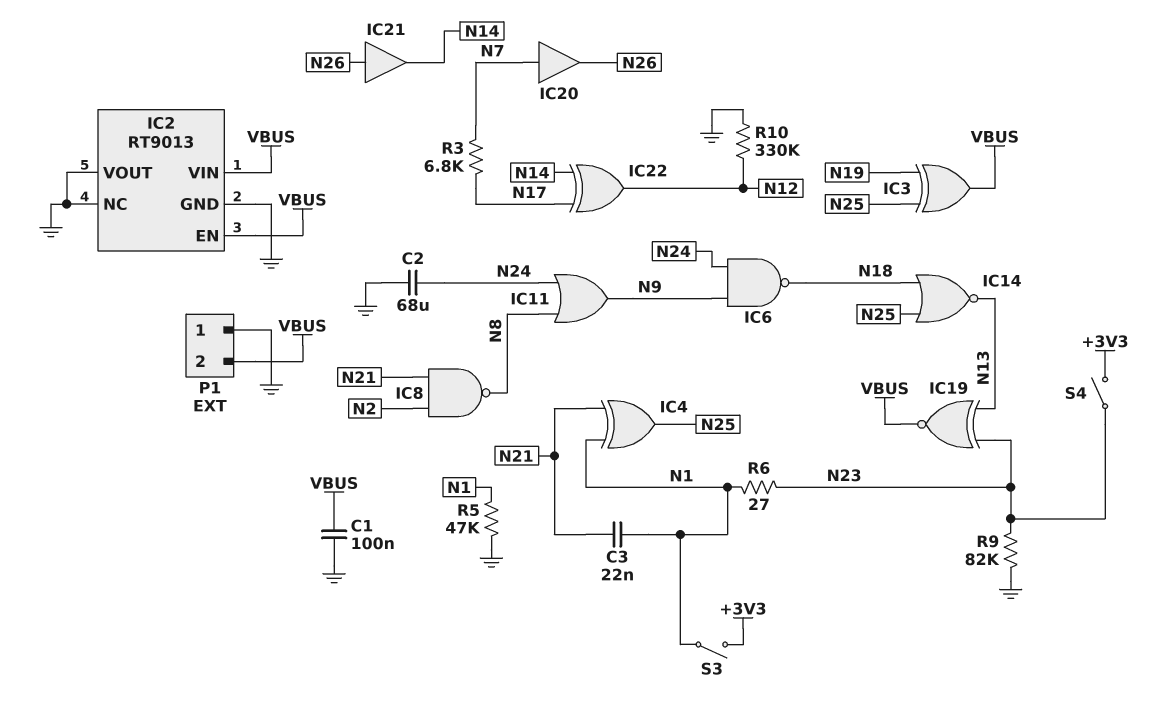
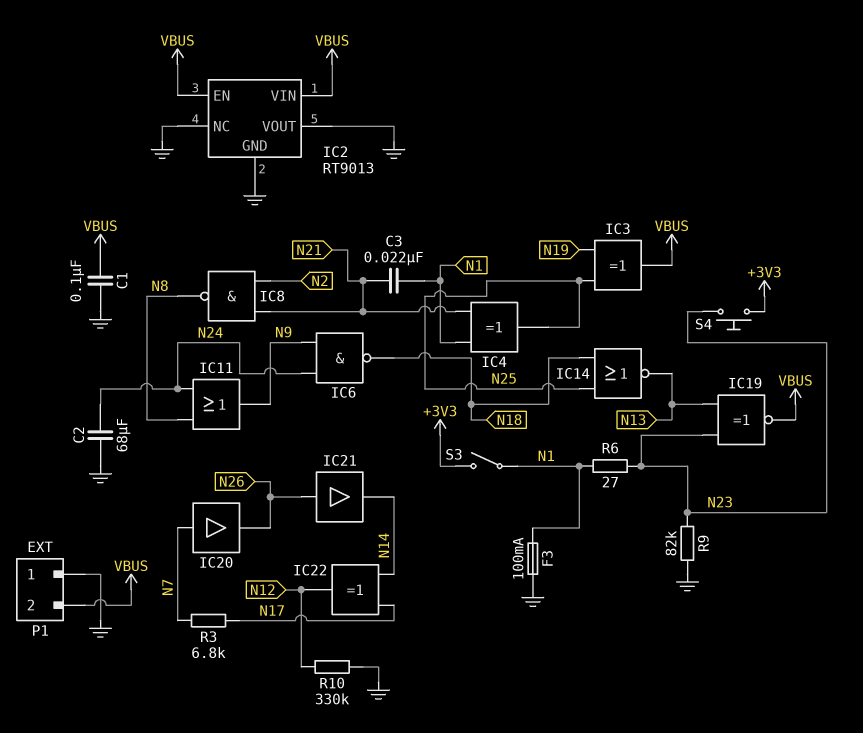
F3: none -> 100mA (GND, N1)
R5: 47k (GND, N1) -> none
S4: switch (+3V3, N23) -> button (+3V3, N23)

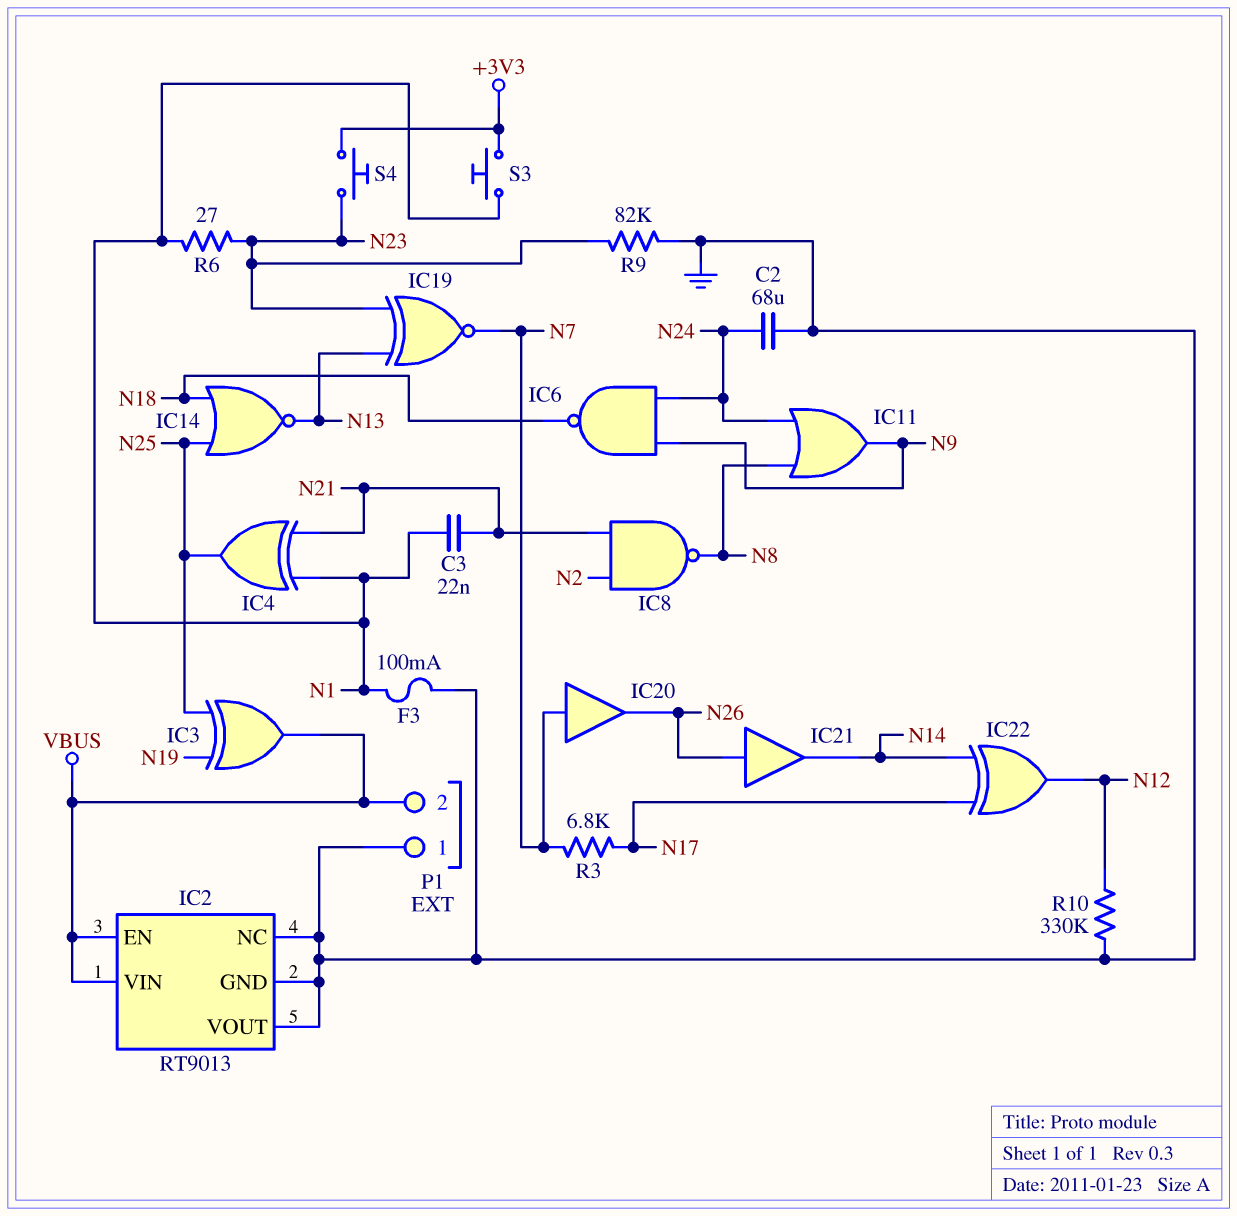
C1: 100nF (GND, VBUS) -> none
IC19: XNOR (in N13, in N23, out VBUS) -> XNOR (in N13, in N23, out N7)
S3: switch (+3V3, N1) -> button (+3V3, N1)

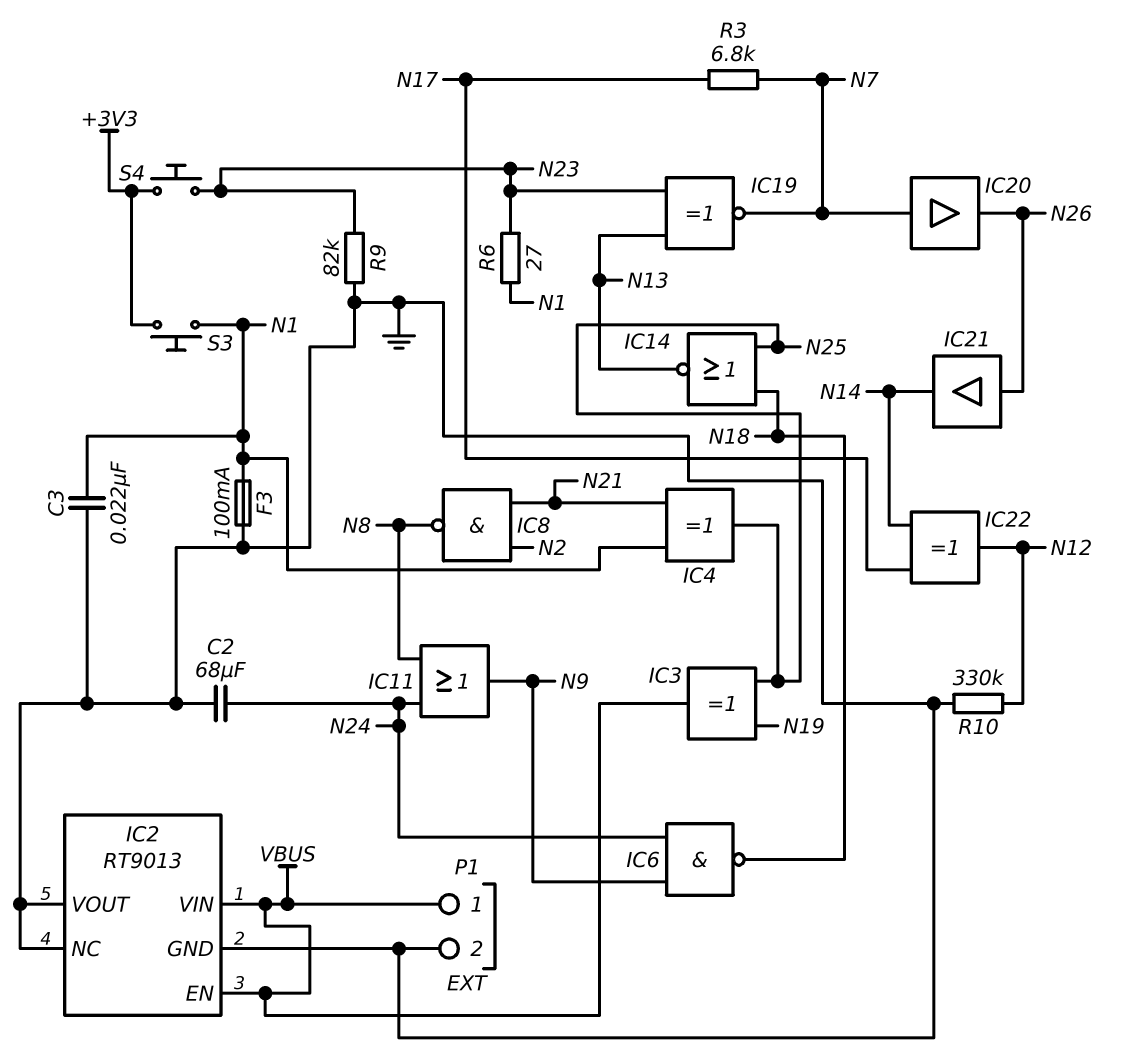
C3: 22nF (N1, N21) -> 22nF (GND, N1)
P1 pin 1: GND -> VBUS
P1 pin 2: VBUS -> GND

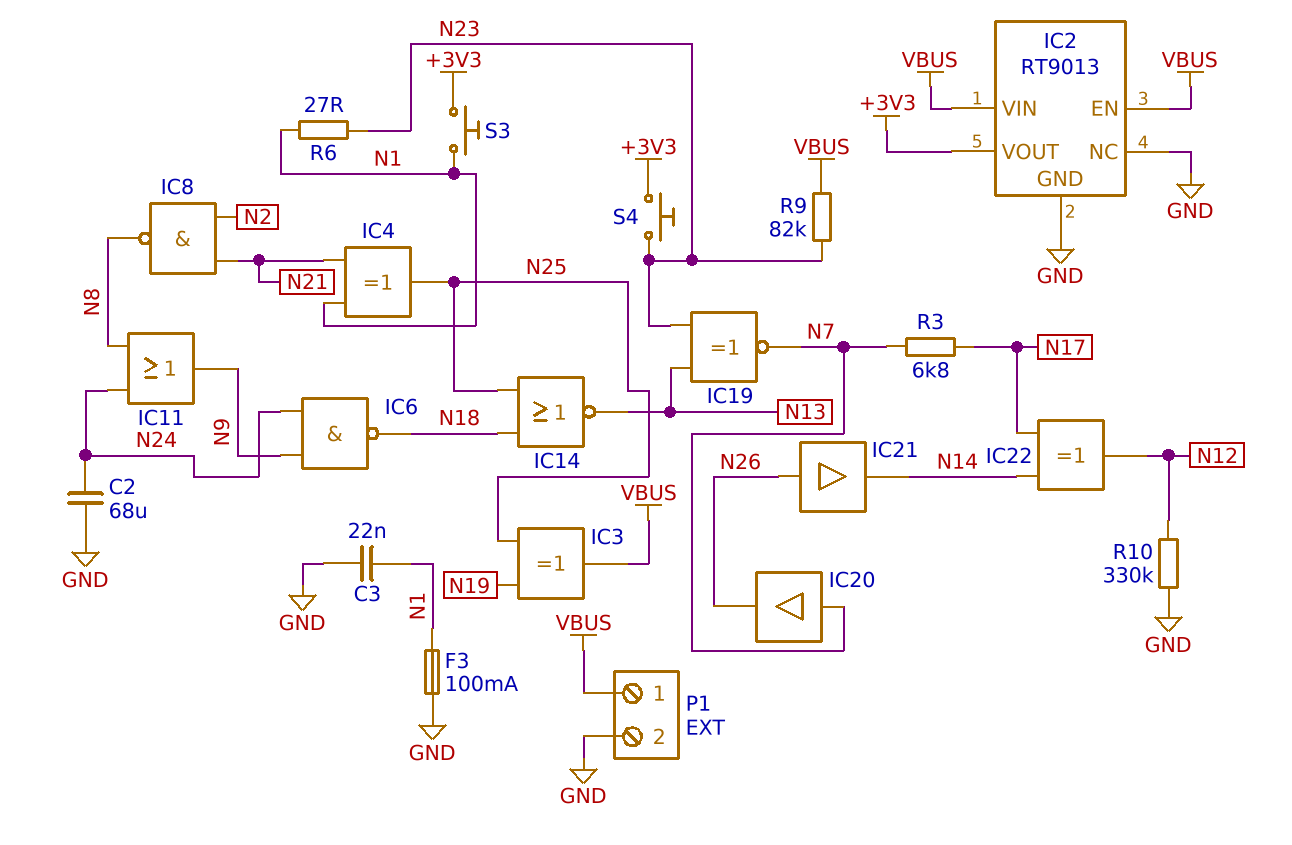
IC2 pin VOUT: GND -> +3V3
R9: 82k (GND, N23) -> 82k (N23, VBUS)

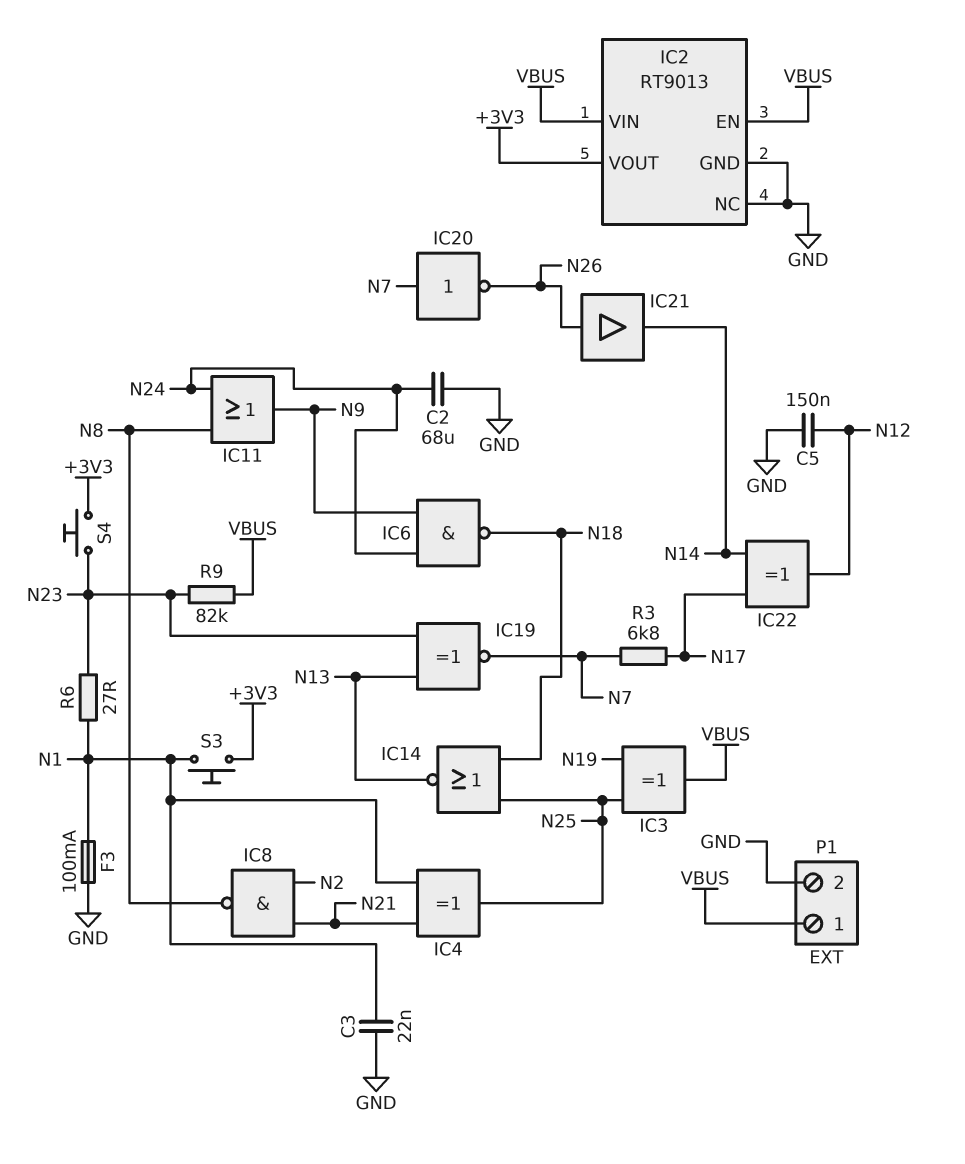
C5: none -> 150nF (GND, N12)
IC20: buffer (in N7, out N26) -> NOT (in N7, out N26)
R10: 330k (GND, N12) -> none

